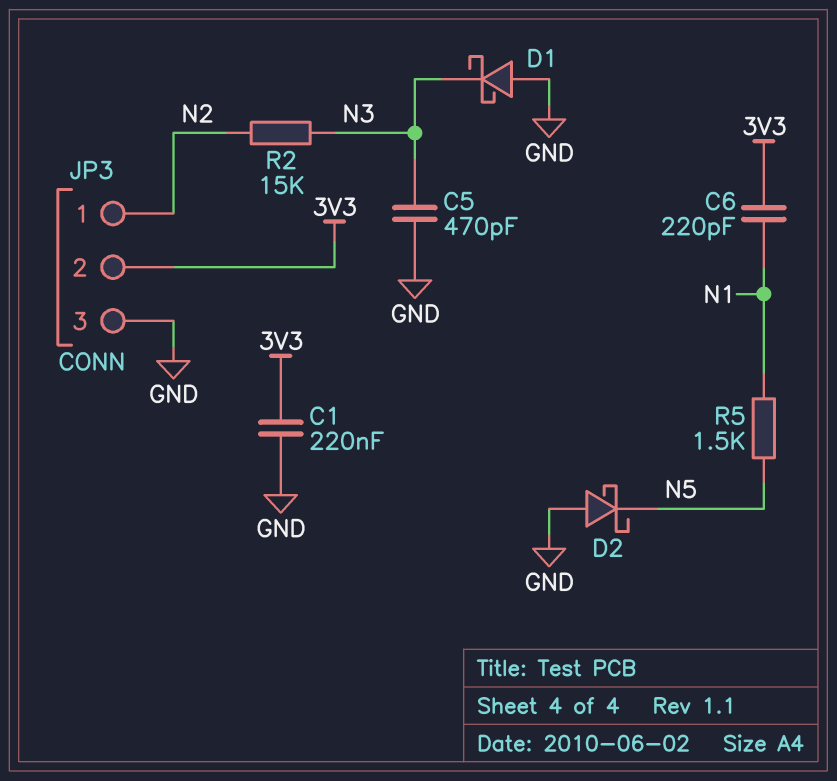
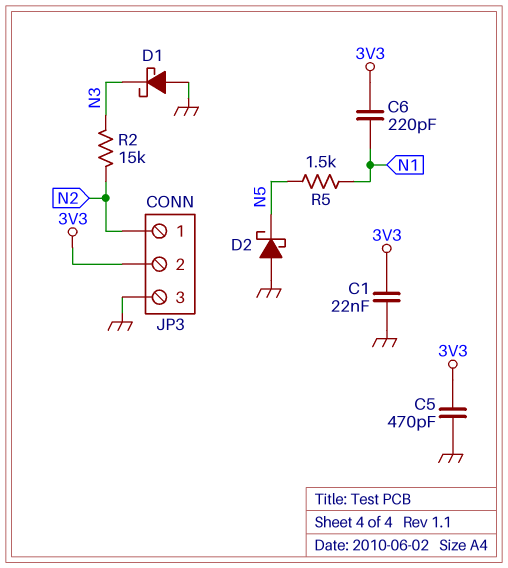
C1: 220nF (3V3, GND) -> 22nF (3V3, GND)
C5: 470pF (GND, N3) -> 470pF (3V3, GND)

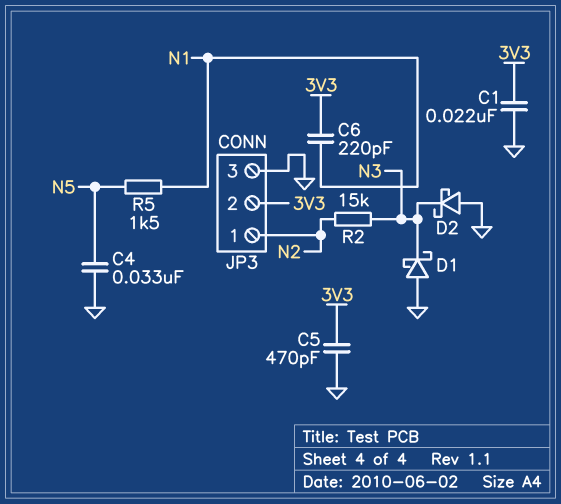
C4: none -> 33nF (GND, N5)
D2: schottky (A GND, K N5) -> schottky (A GND, K N3)

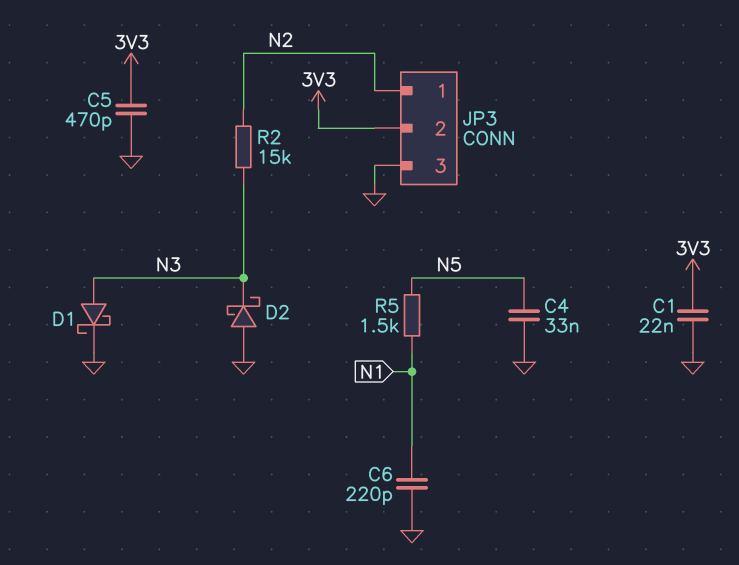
C6: 220pF (3V3, N1) -> 220pF (GND, N1)
D1: schottky (A GND, K N3) -> schottky (A N3, K GND)

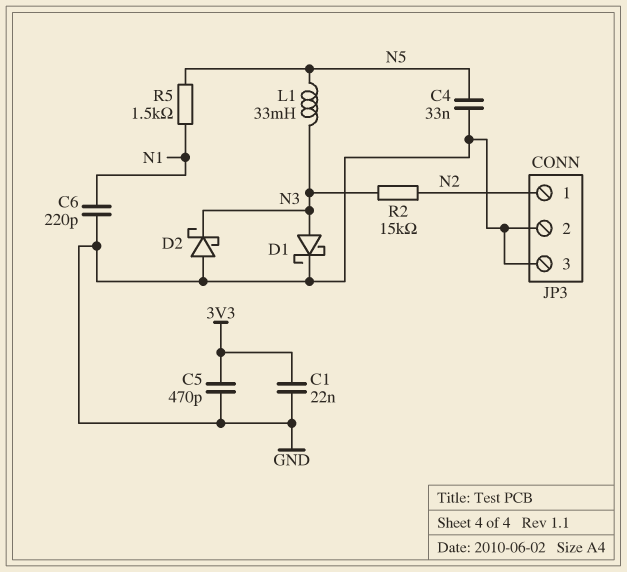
JP3 pin 2: 3V3 -> GND
L1: none -> 33mH (N3, N5)

